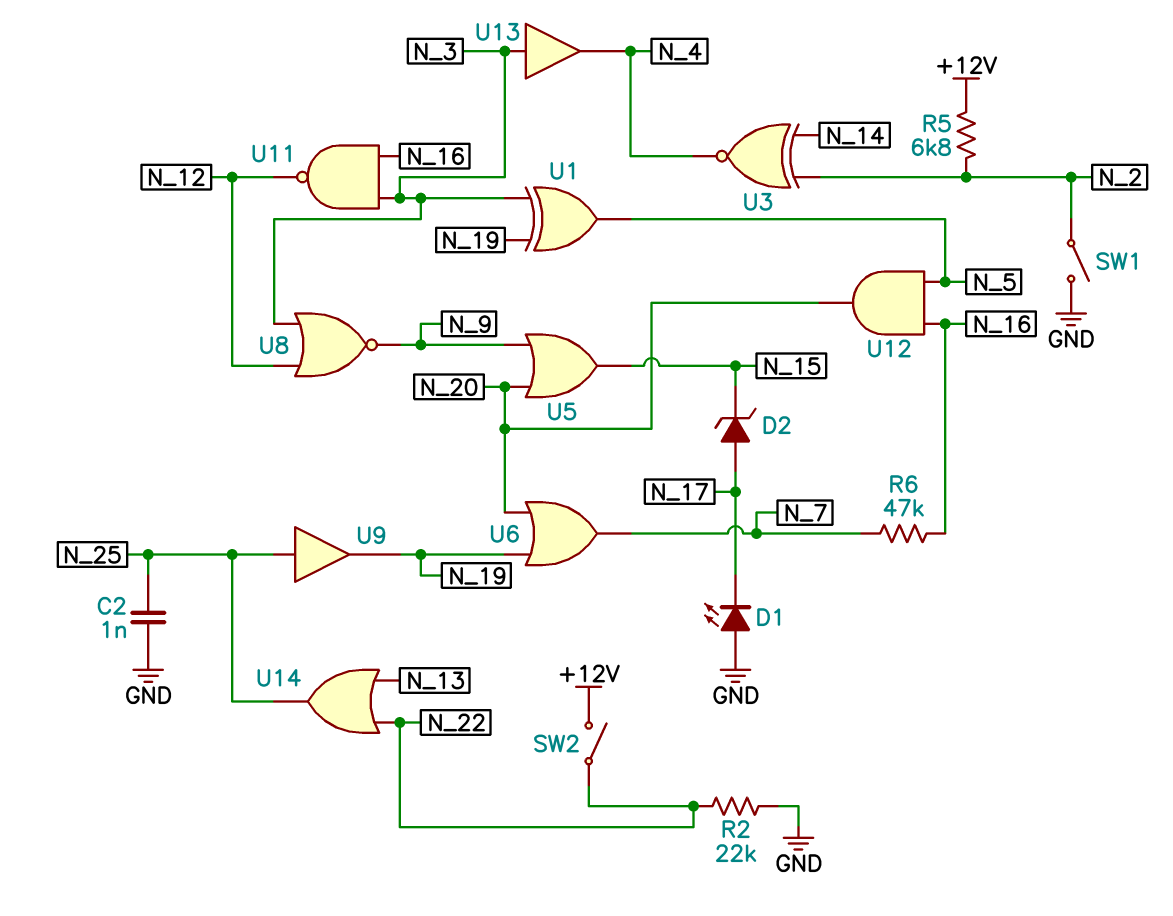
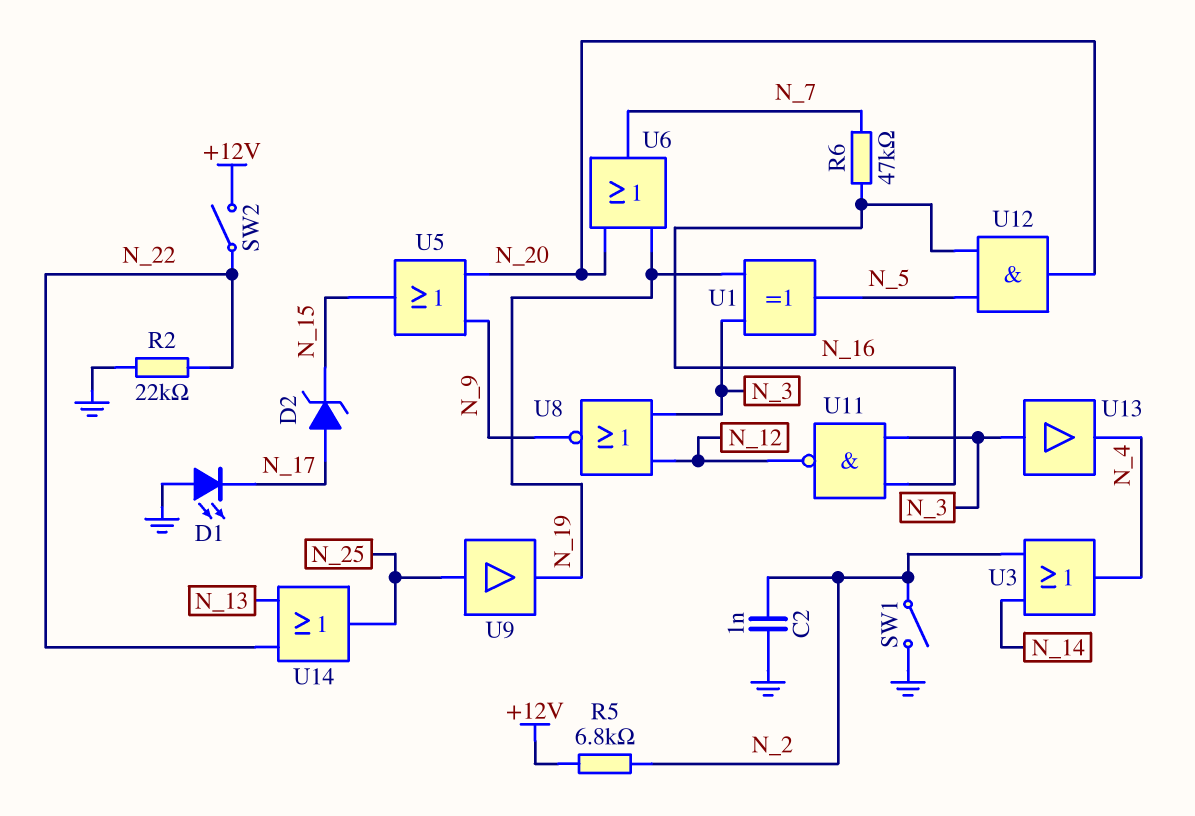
C2: 1nF (GND, N_25) -> 1nF (GND, N_2)
U3: XNOR (in N_2, in N_14, out N_4) -> OR (in N_2, in N_14, out N_4)

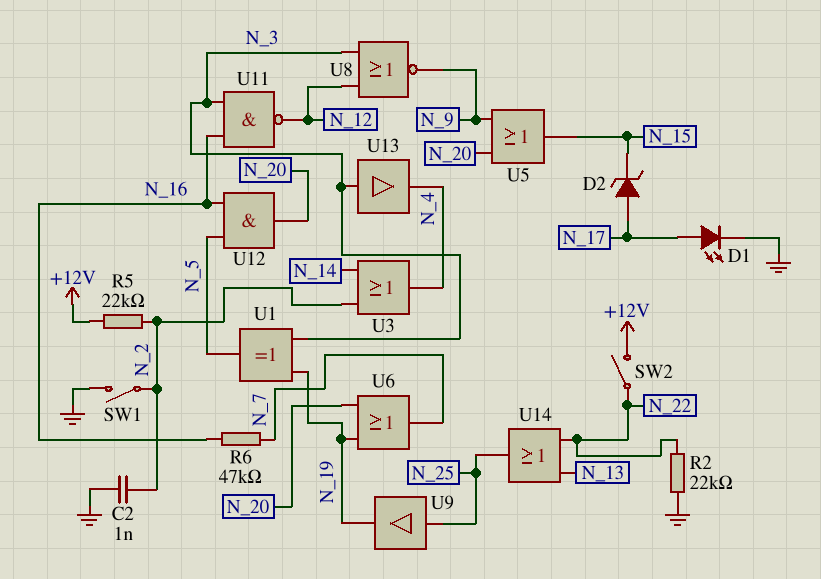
D1: LED (A GND, K N_17) -> LED (A N_17, K GND)
R5: 6.8k (+12V, N_2) -> 22k (+12V, N_2)

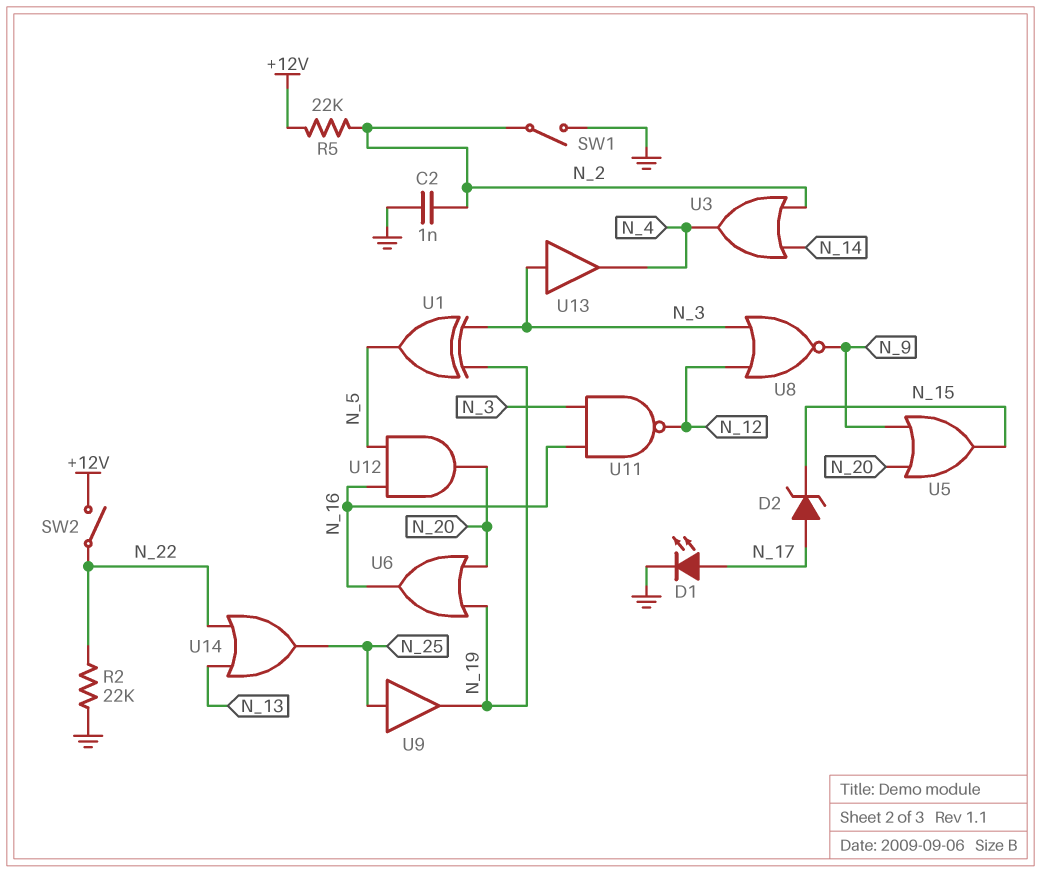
R6: 47k (N_7, N_16) -> none
U6: OR (in N_19, in N_20, out N_7) -> OR (in N_19, in N_20, out N_16)

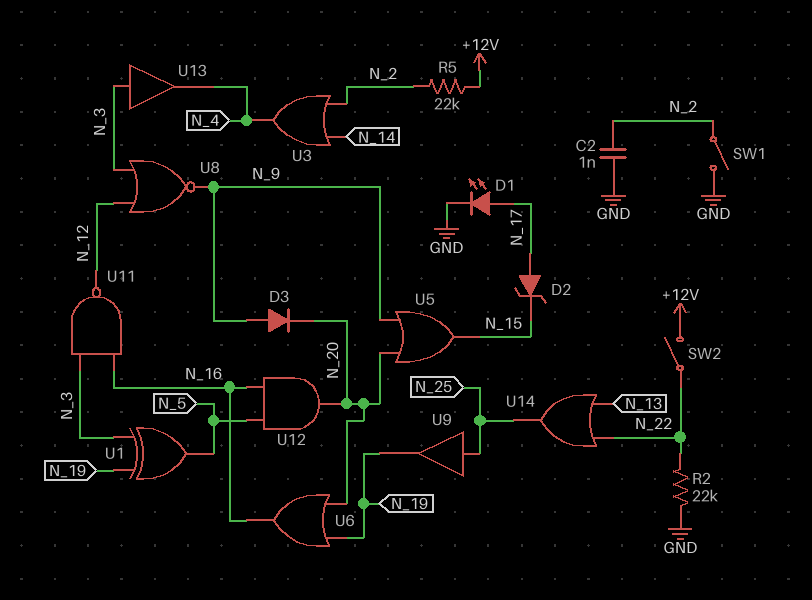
D3: none -> diode (A N_9, K N_20)

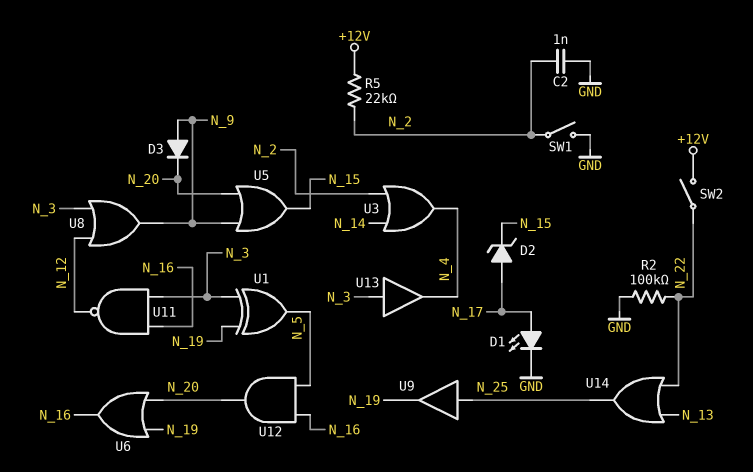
R2: 22k (GND, N_22) -> 100k (GND, N_22)
U8: NOR (in N_3, in N_12, out N_9) -> OR (in N_3, in N_12, out N_9)

